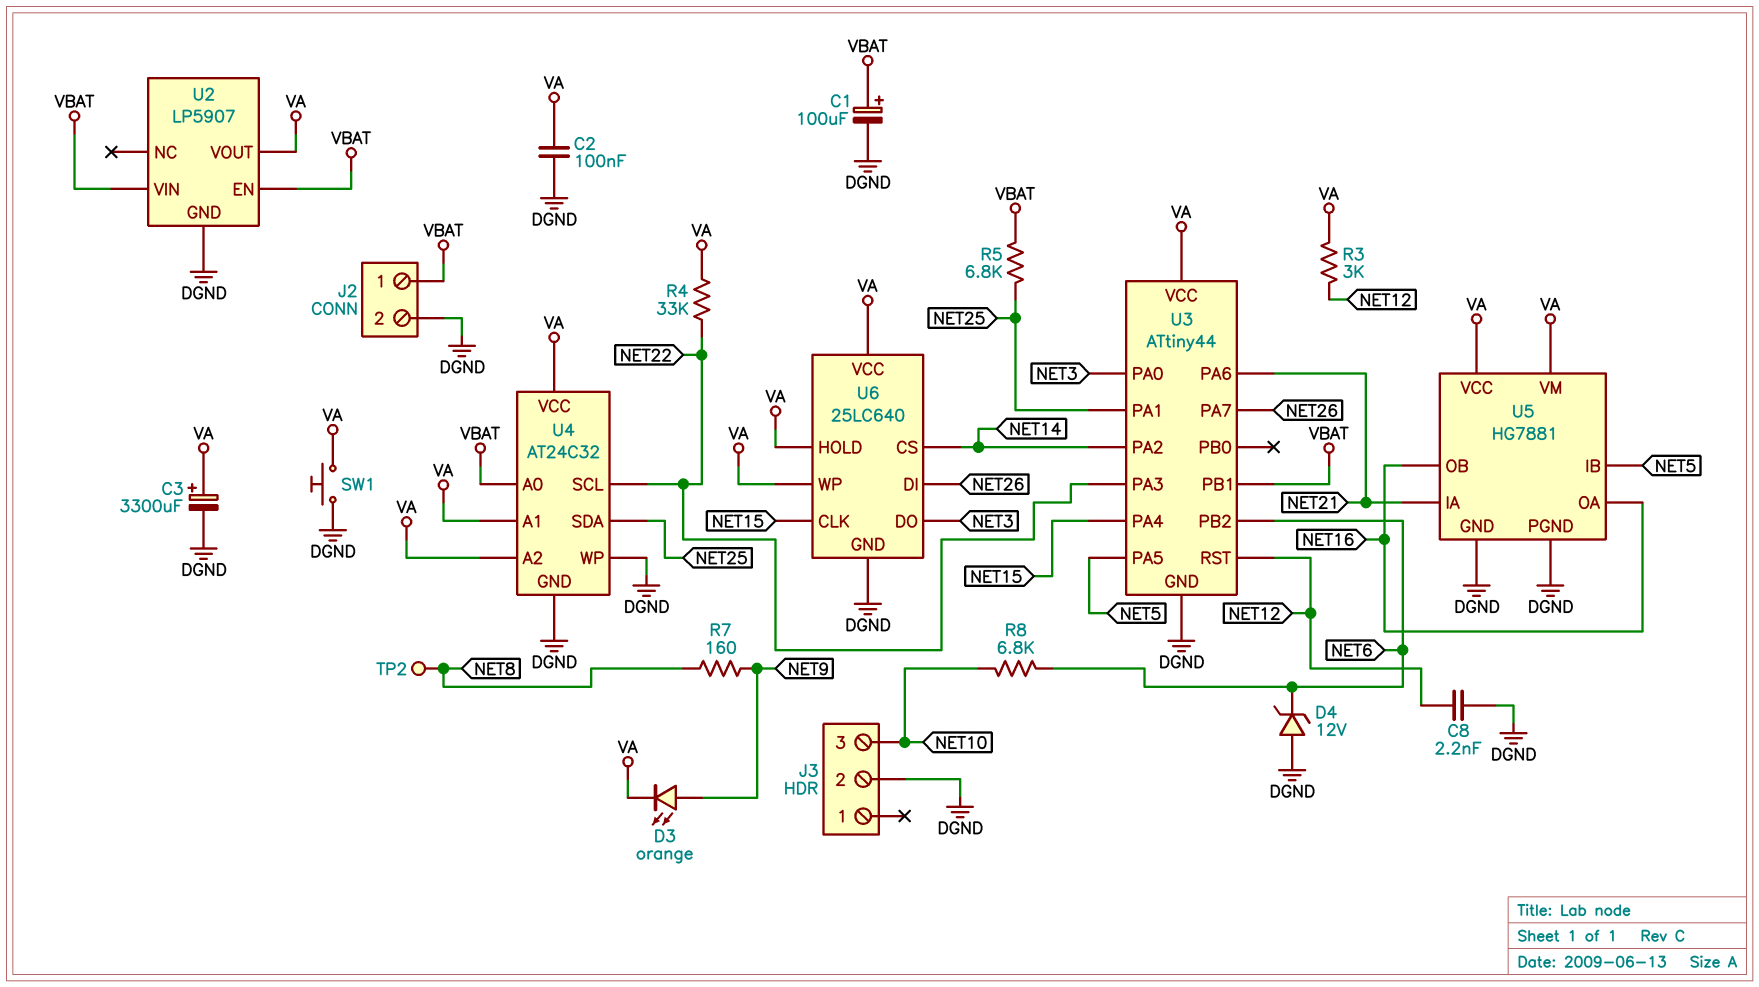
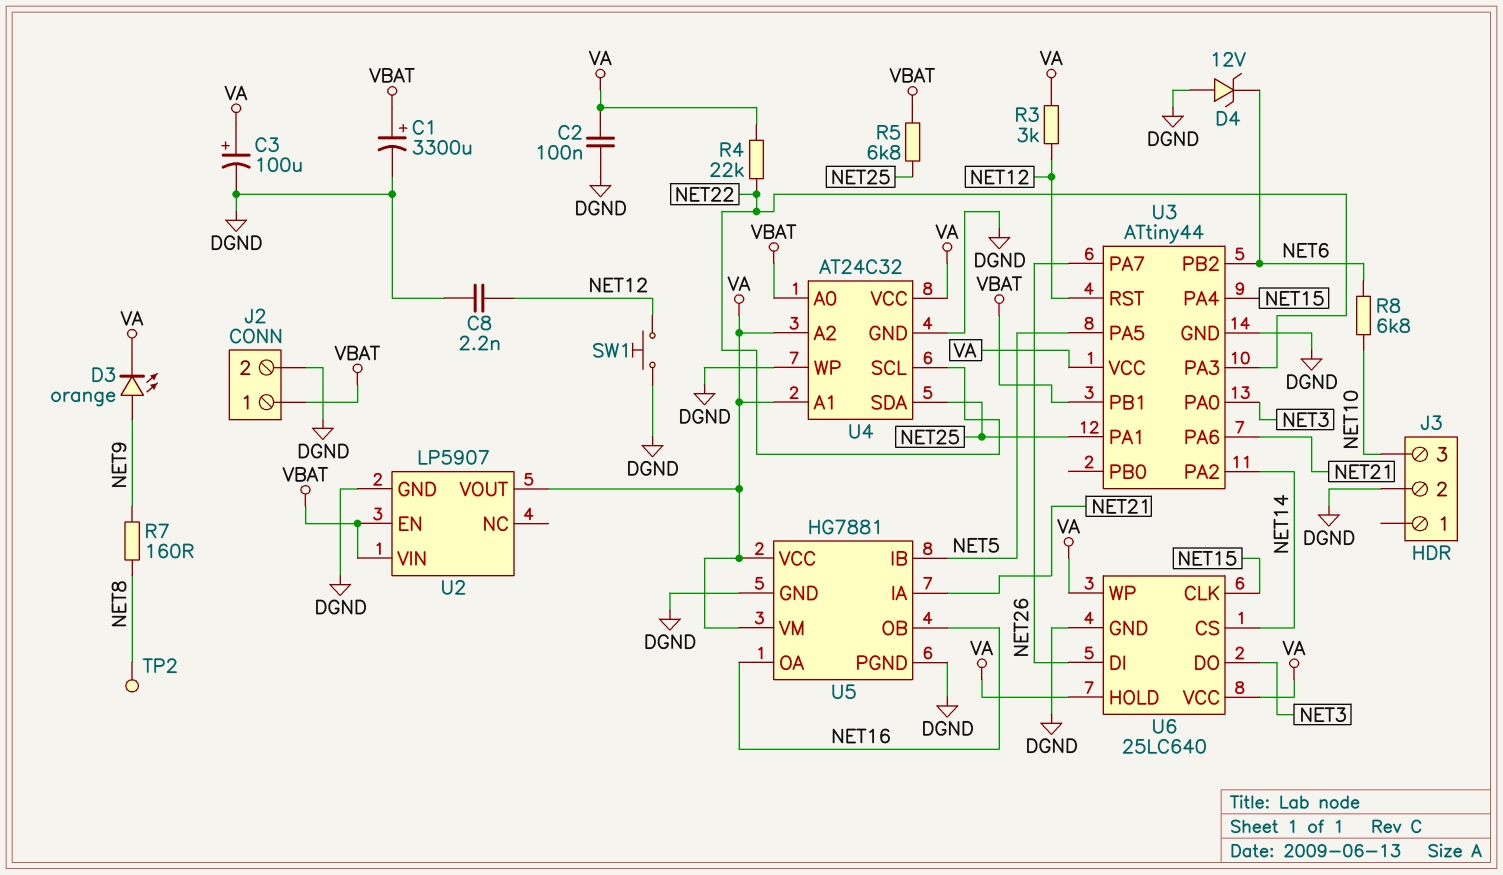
C1: 100uF (plus VBAT, minus DGND) -> 3300uF (plus VBAT, minus DGND)
C3: 3300uF (plus VA, minus DGND) -> 100uF (plus VA, minus DGND)
R4: 33k (NET22, VA) -> 22k (NET22, VA)
SW1: button (DGND, VA) -> button (DGND, NET12)

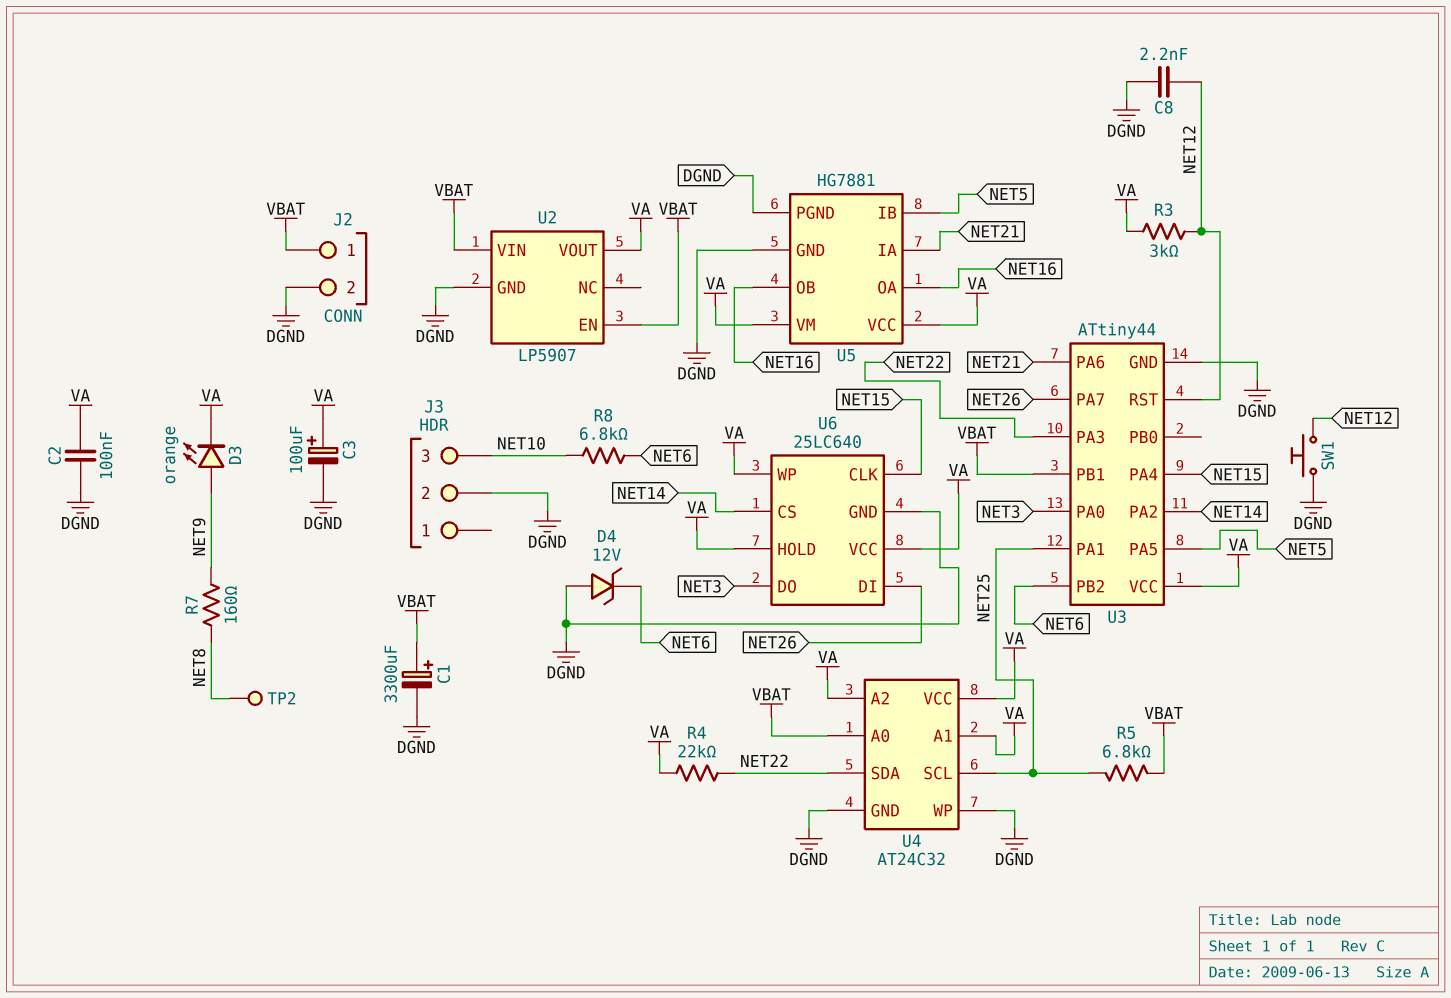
U4 pin SCL: NET22 -> NET25
U4 pin SDA: NET25 -> NET22

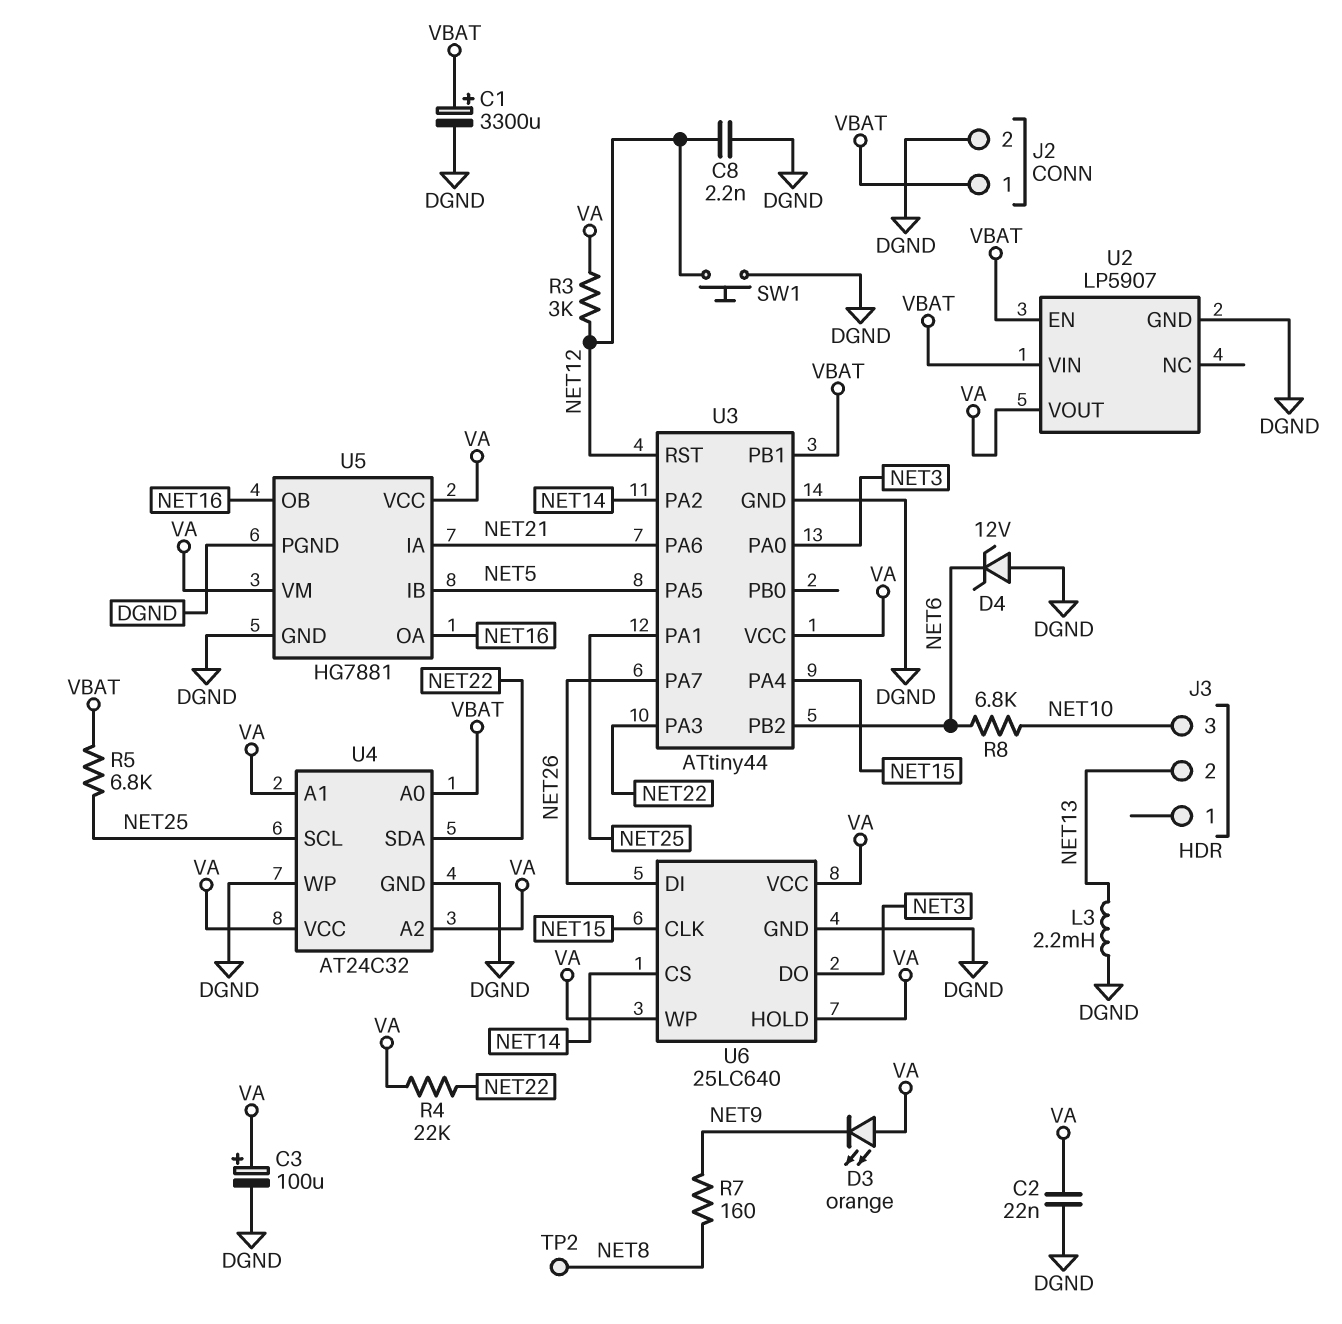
C2: 100nF (DGND, VA) -> 22nF (DGND, VA)
D3: LED orange (A NET9, K VA) -> LED orange (A VA, K NET9)
J3 pin 2: DGND -> NET13
L3: none -> 2.2mH (DGND, NET13)

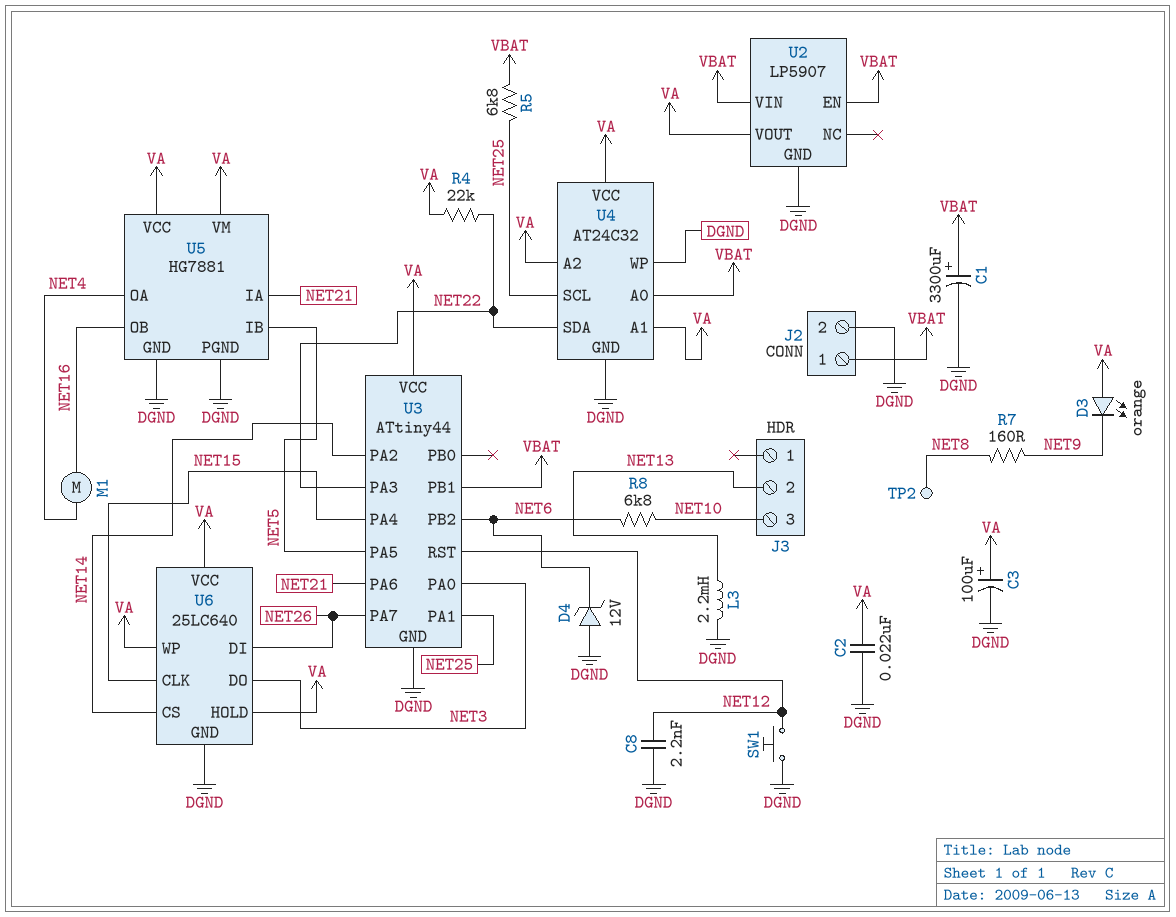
M1: none -> motor (NET4, NET16)
R3: 3k (NET12, VA) -> none
U5 pin OA: NET16 -> NET4

